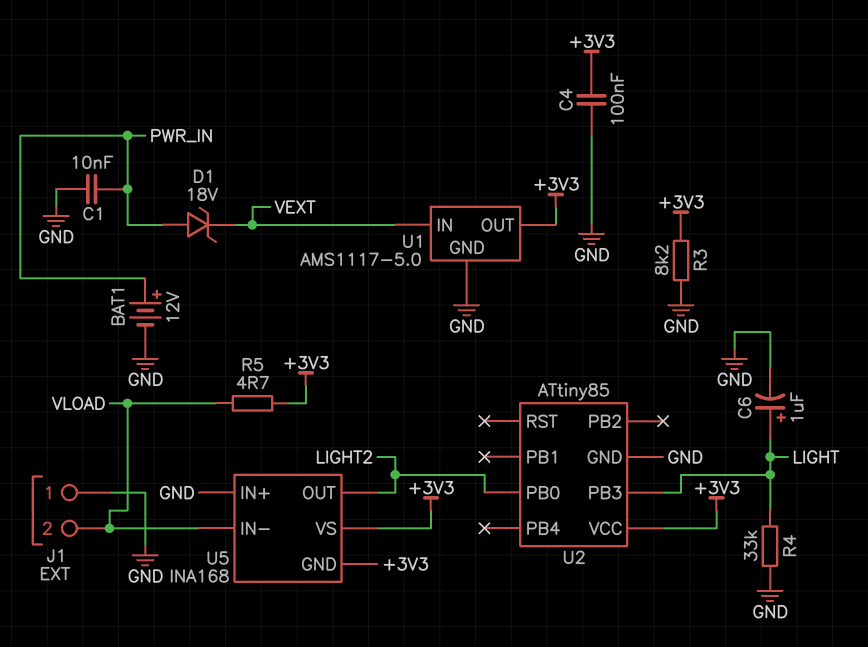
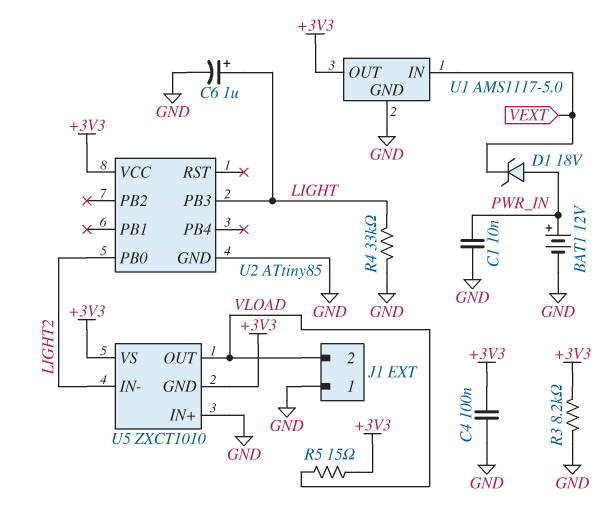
R5: 4.7 (+3V3, VLOAD) -> 15 (+3V3, VLOAD)
U5: INA168 -> ZXCT1010
U5 pin IN-: VLOAD -> LIGHT2
U5 pin OUT: LIGHT2 -> VLOAD

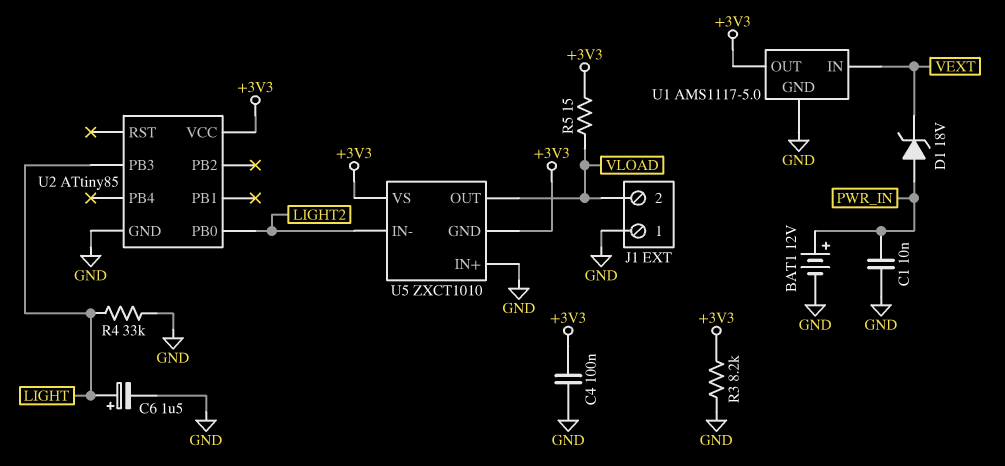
C6: 1uF (plus LIGHT, minus GND) -> 1.5uF (plus LIGHT, minus GND)

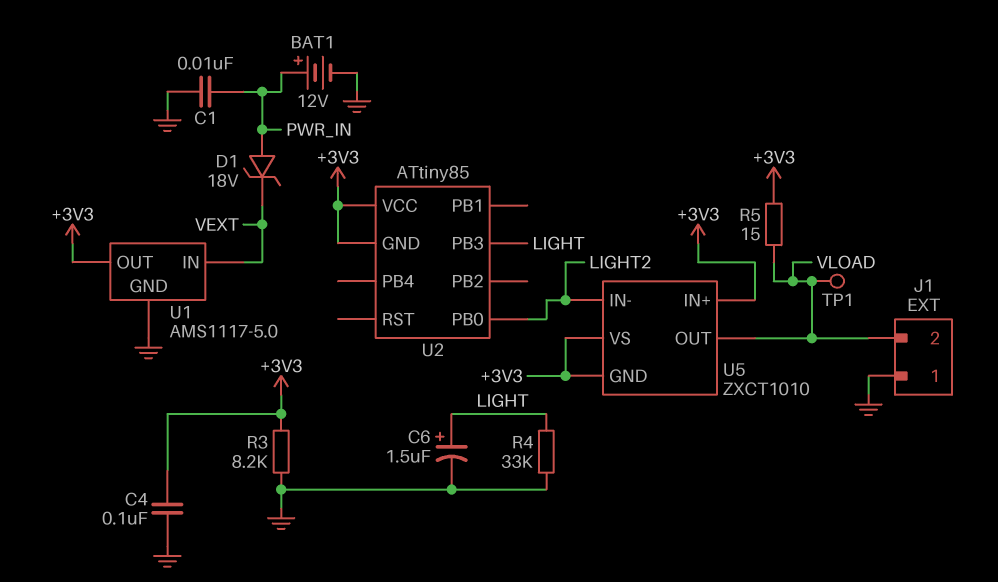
TP1: none -> test point (VLOAD)
U2 pin GND: GND -> +3V3
U5 pin IN+: GND -> +3V3

